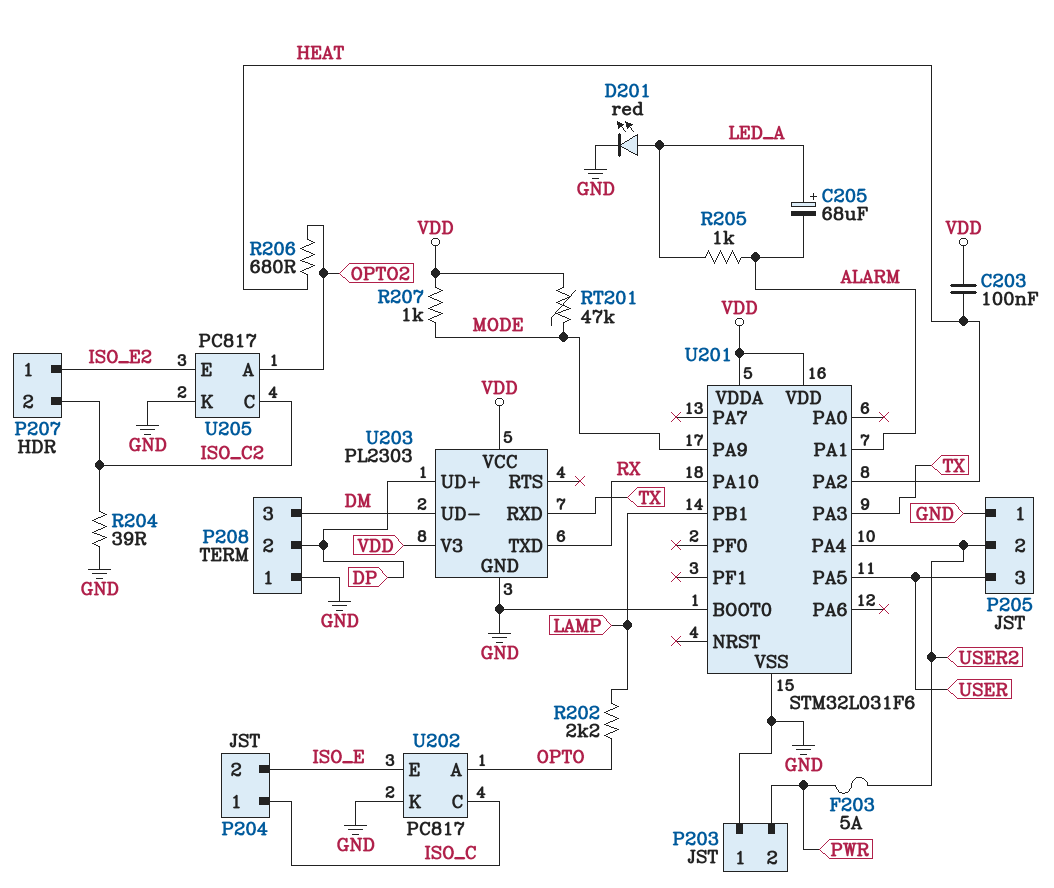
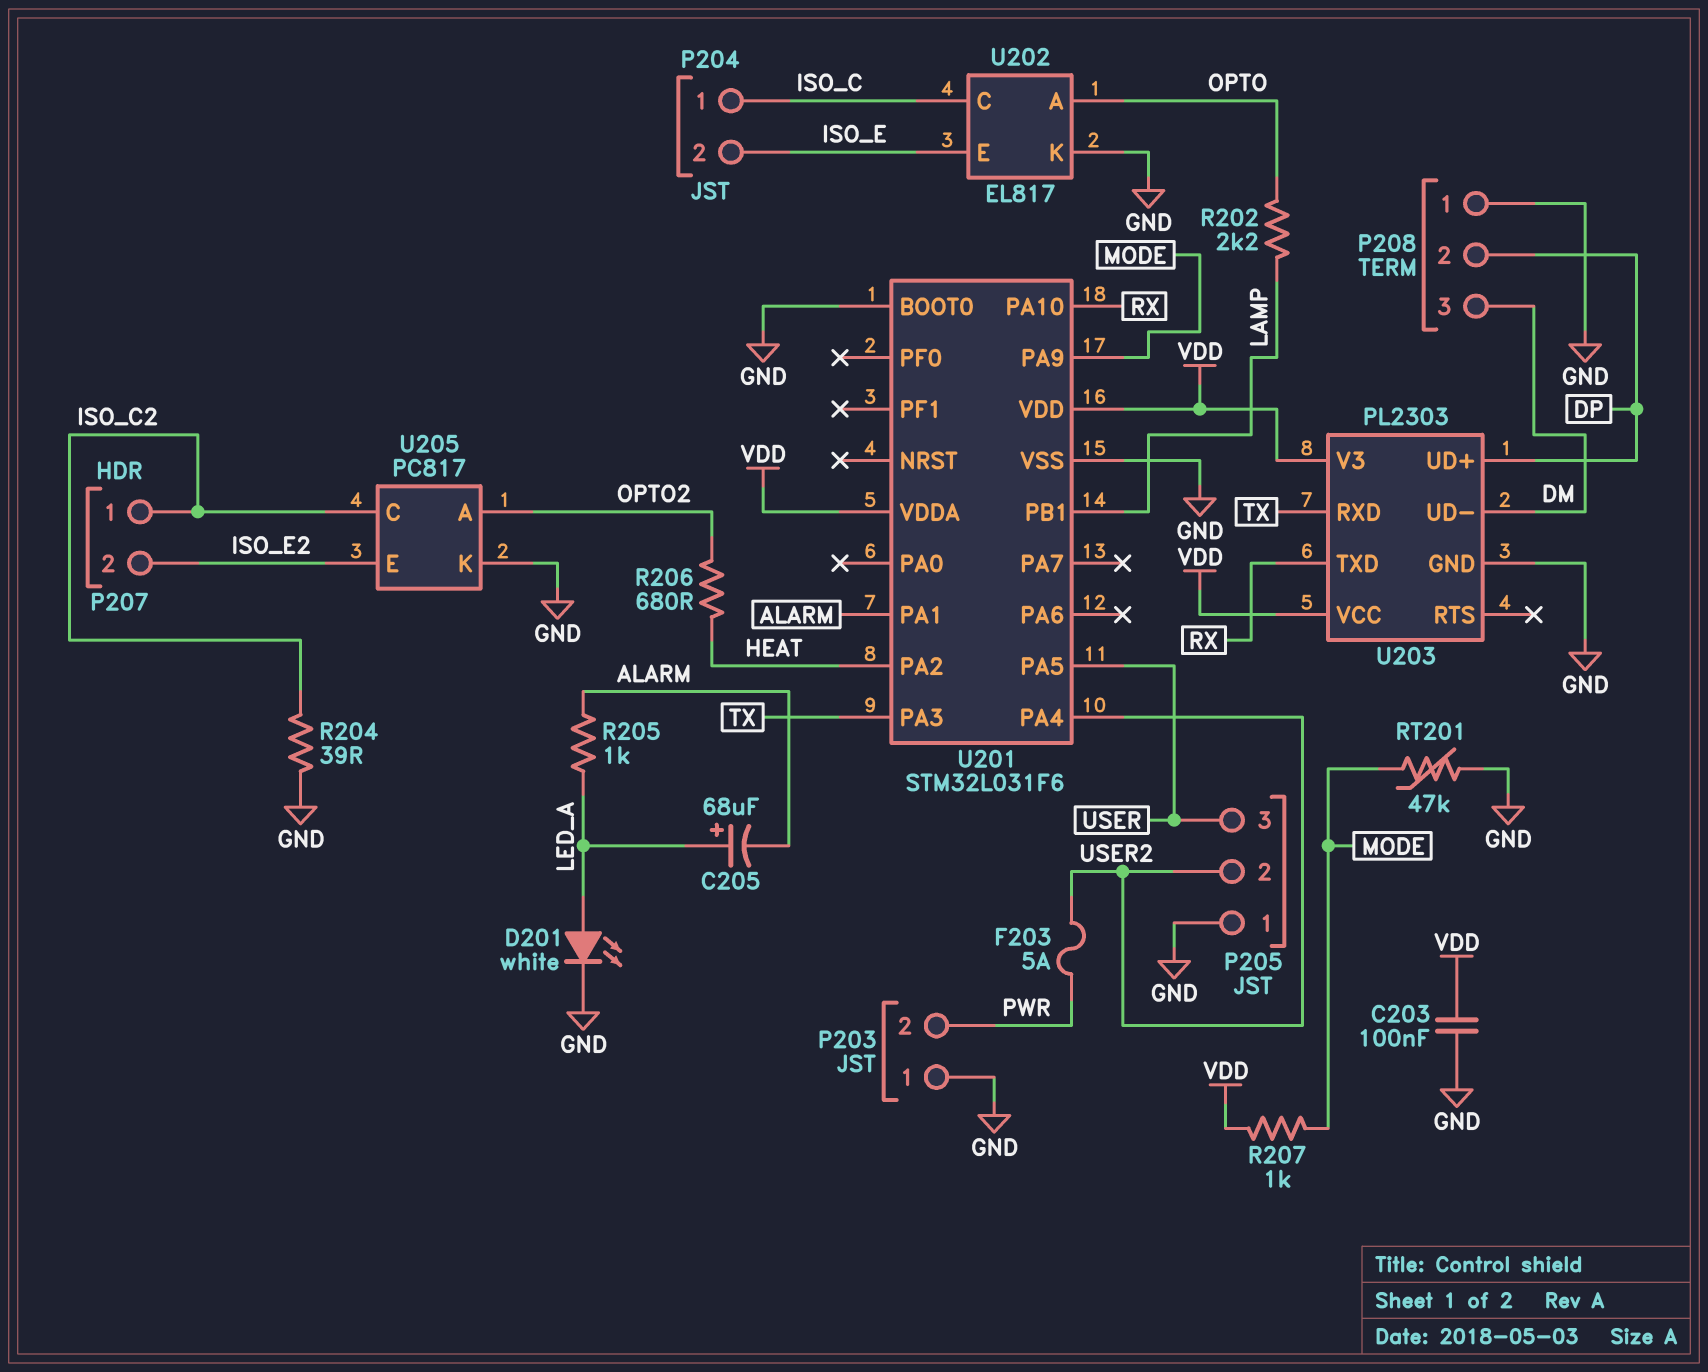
C203: 100nF (HEAT, VDD) -> 100nF (GND, VDD)
D201: LED red (A LED_A, K GND) -> LED white (A LED_A, K GND)
P207 pin 1: ISO_E2 -> ISO_C2
P207 pin 2: ISO_C2 -> ISO_E2
RT201: 47k (MODE, VDD) -> 47k (GND, MODE)
U202: PC817 -> EL817

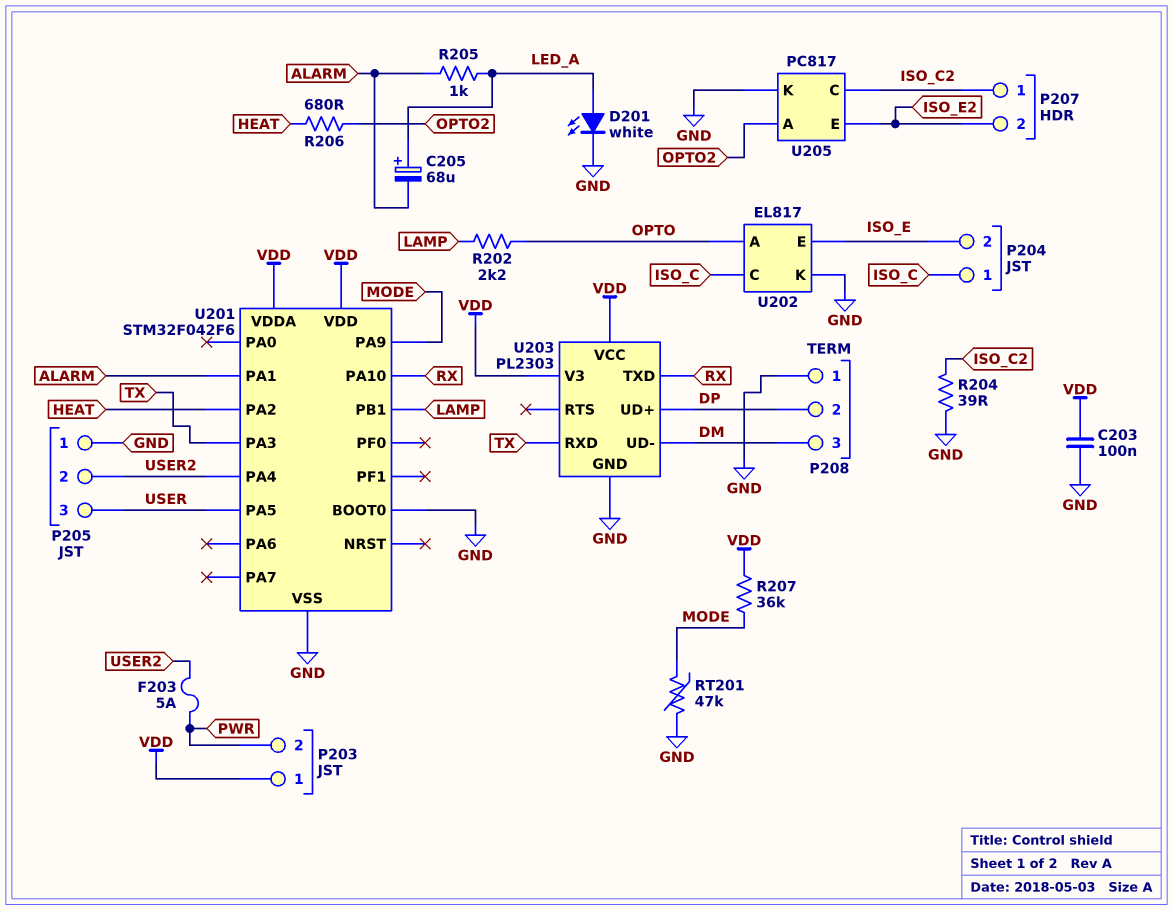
P203 pin 1: GND -> VDD
R207: 1k (MODE, VDD) -> 36k (MODE, VDD)
U201: STM32L031F6 -> STM32F042F6

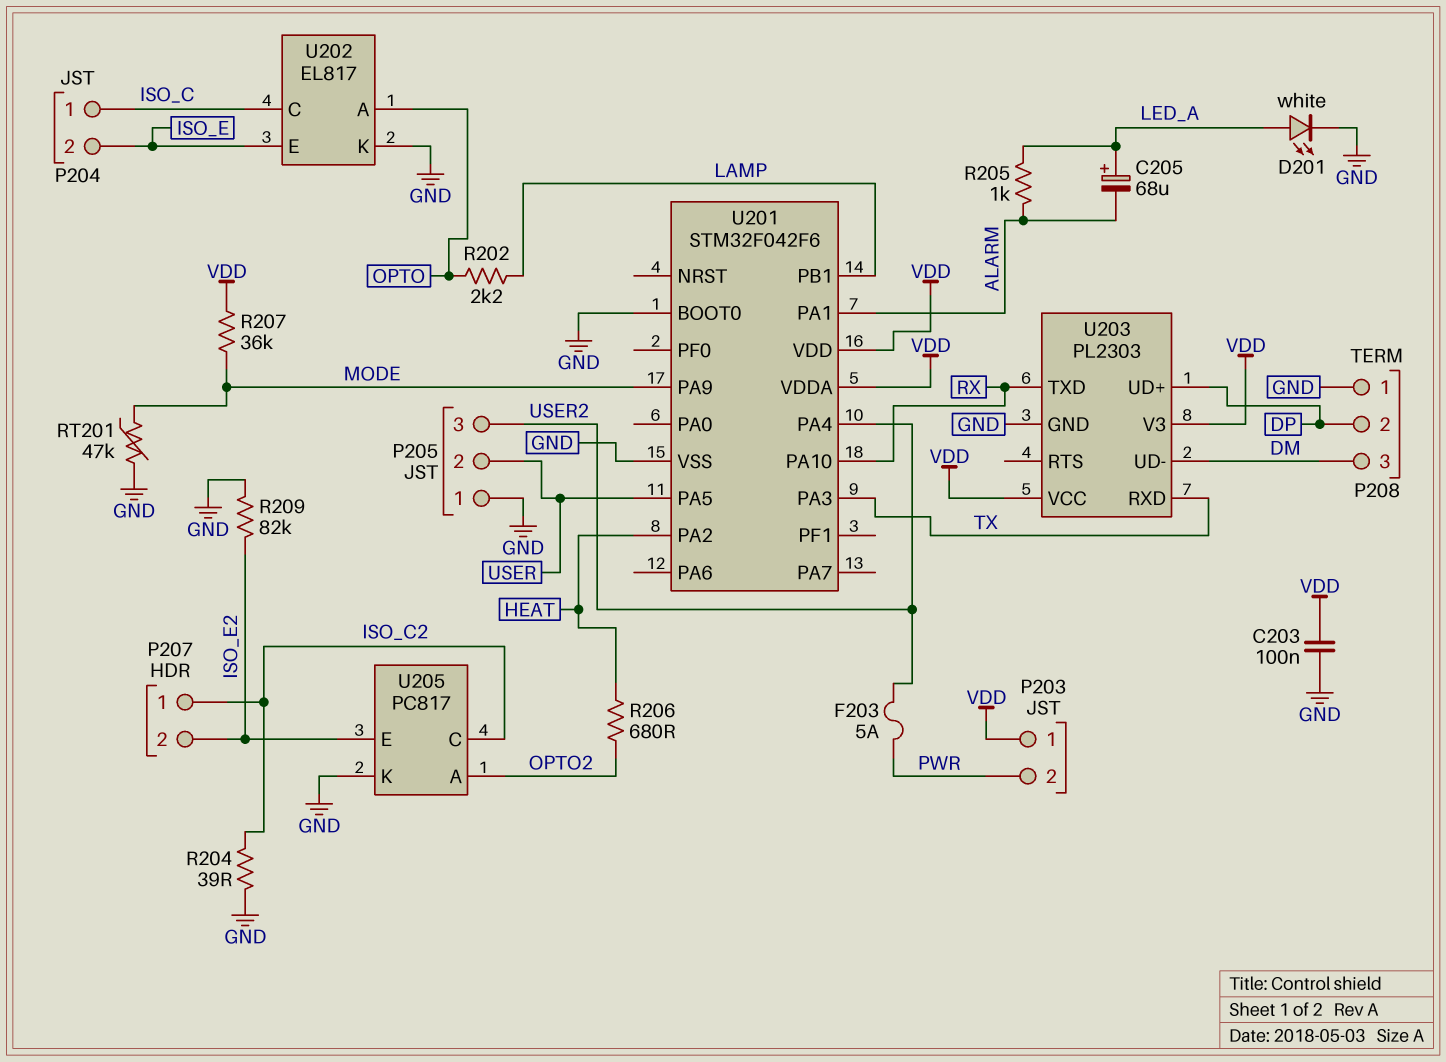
P205 pin 2: USER2 -> USER
P205 pin 3: USER -> USER2
R209: none -> 82k (GND, ISO_E2)

